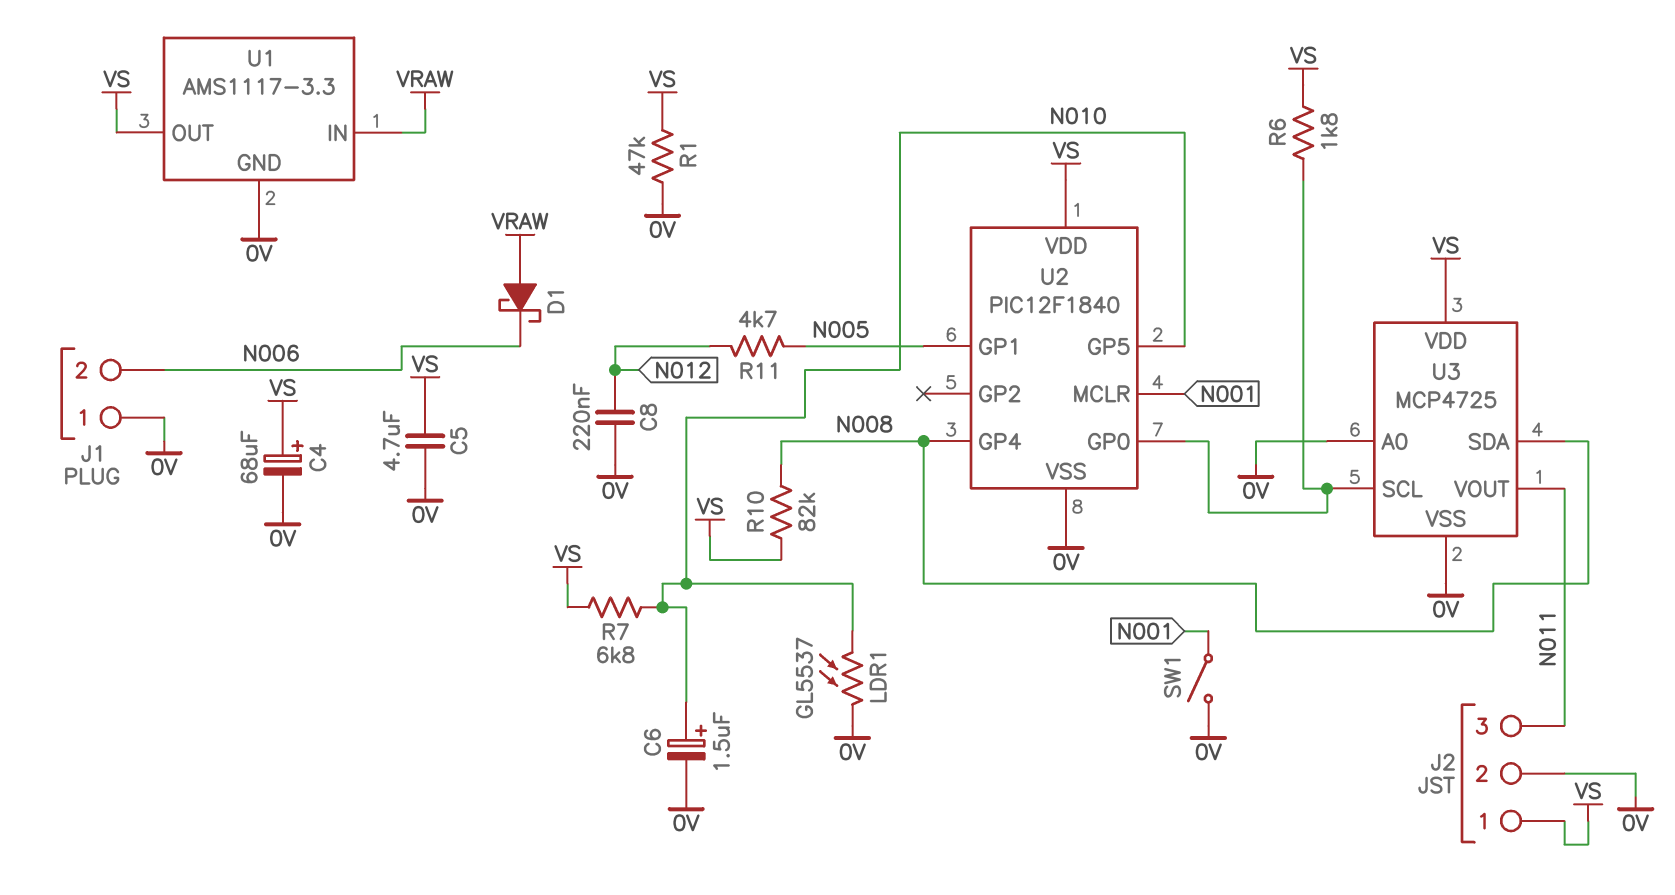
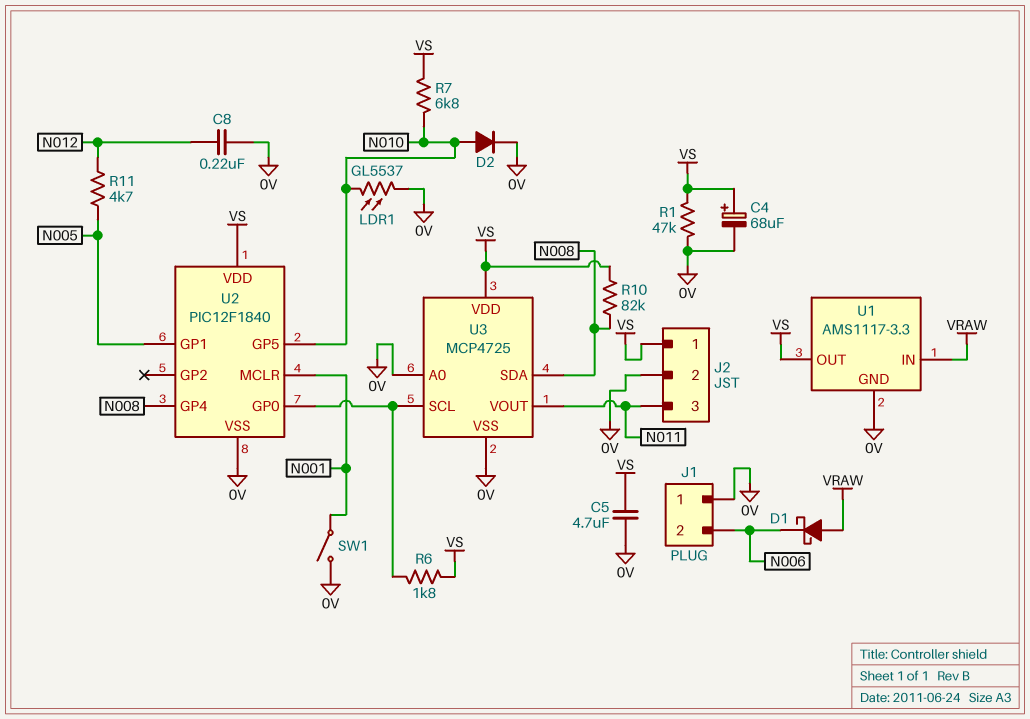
C6: 1.5uF (plus N010, minus 0V) -> none
D2: none -> diode (A N010, K 0V)

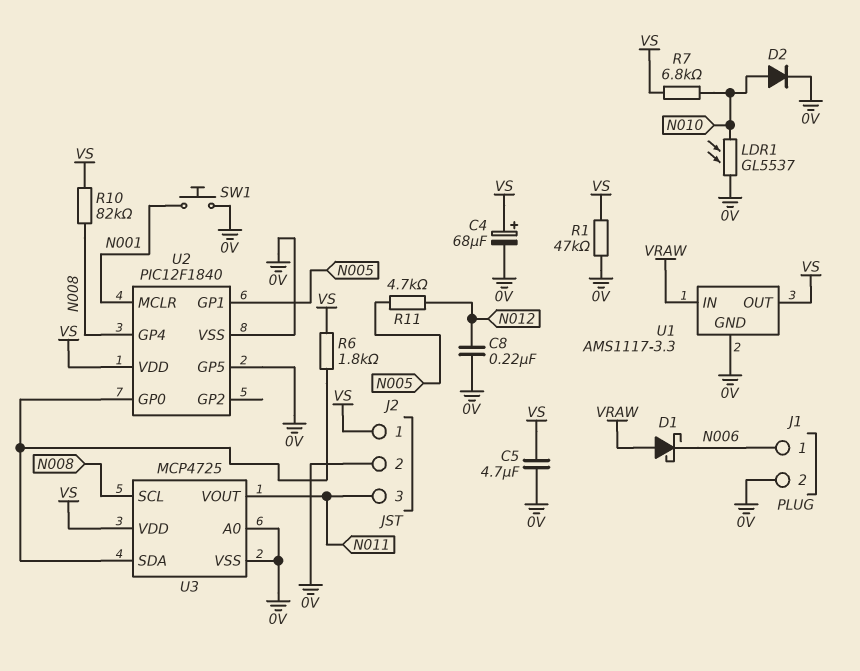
J1 pin 1: 0V -> N006
J1 pin 2: N006 -> 0V
SW1: switch (0V, N001) -> button (0V, N001)
U2 pin GP5: N010 -> 0V
U3 pin SCL: U2/GP0 -> N008
U3 pin SDA: N008 -> U2/GP0

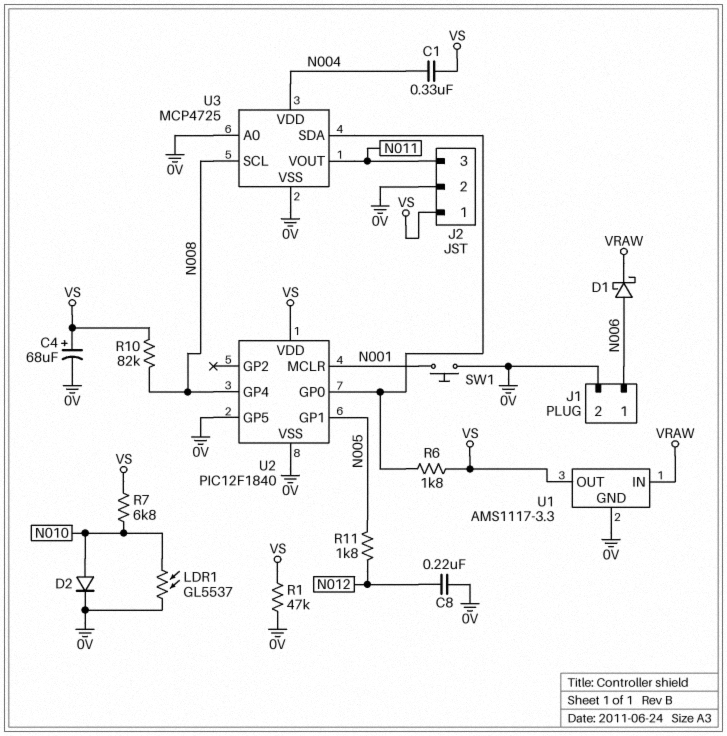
C1: none -> 330nF (N004, VS)
C5: 4.7uF (0V, VS) -> none
D1: schottky (A VRAW, K N006) -> schottky (A N006, K VRAW)
R11: 4.7k (N005, N012) -> 1.8k (N005, N012)
U3 pin VDD: VS -> N004

